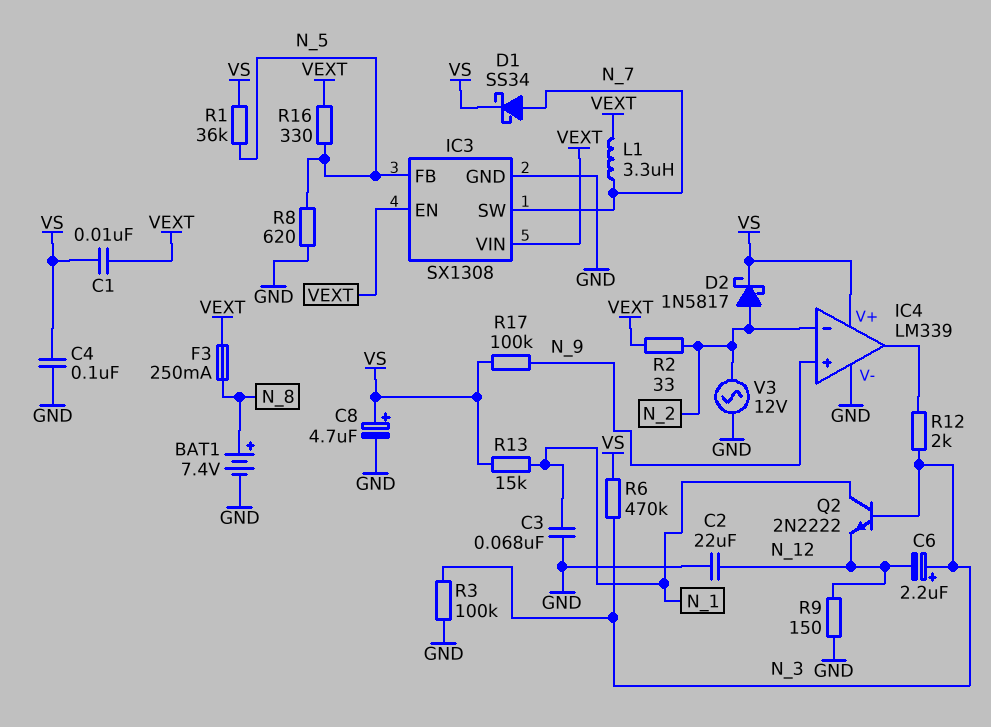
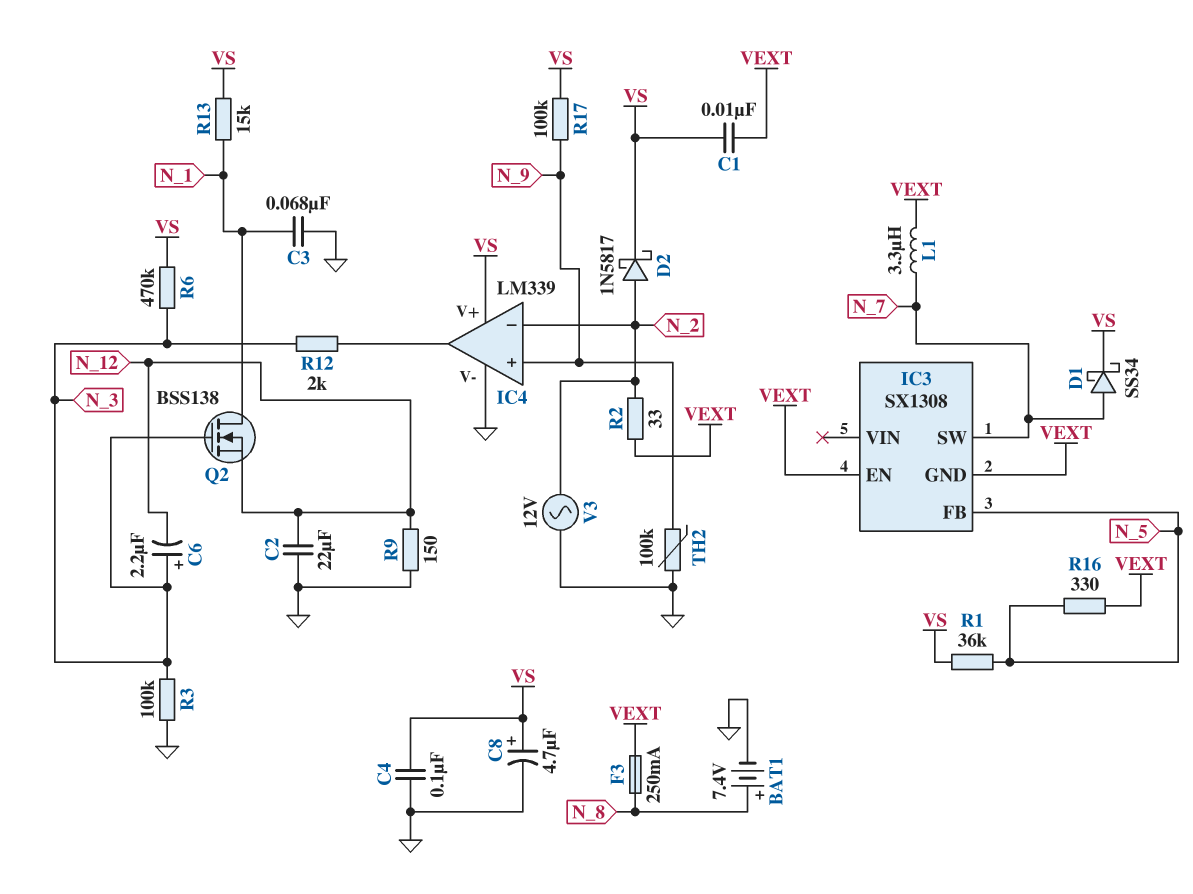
IC3 pin GND: GND -> VEXT
IC3 pin VIN: VEXT -> none
Q2: NPN 2N2222 (B N_3, C N_1, E N_12) -> NMOS BSS138 (G N_3, D N_1, S N_12)
R8: 620 (GND, N_5) -> none
TH2: none -> 100k (GND, N_9)

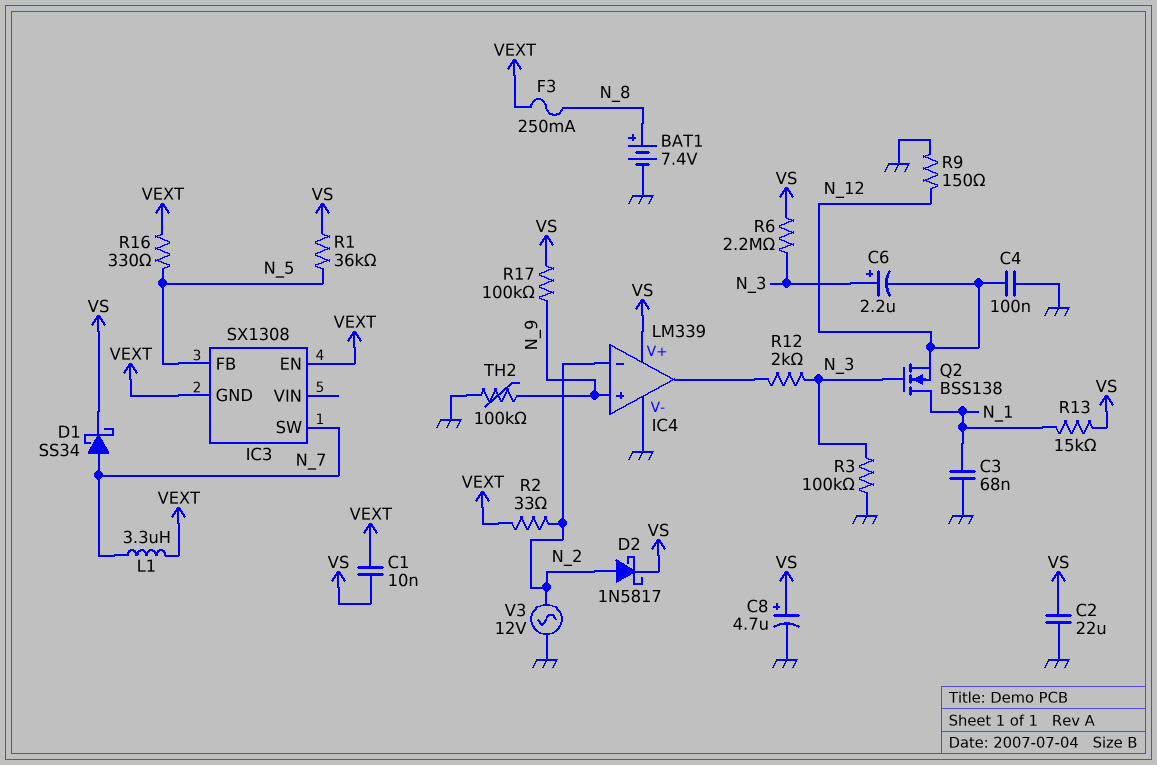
C2: 22uF (GND, N_12) -> 22uF (GND, VS)
C4: 100nF (GND, VS) -> 100nF (GND, N_12)
R6: 470k (N_3, VS) -> 2.2M (N_3, VS)

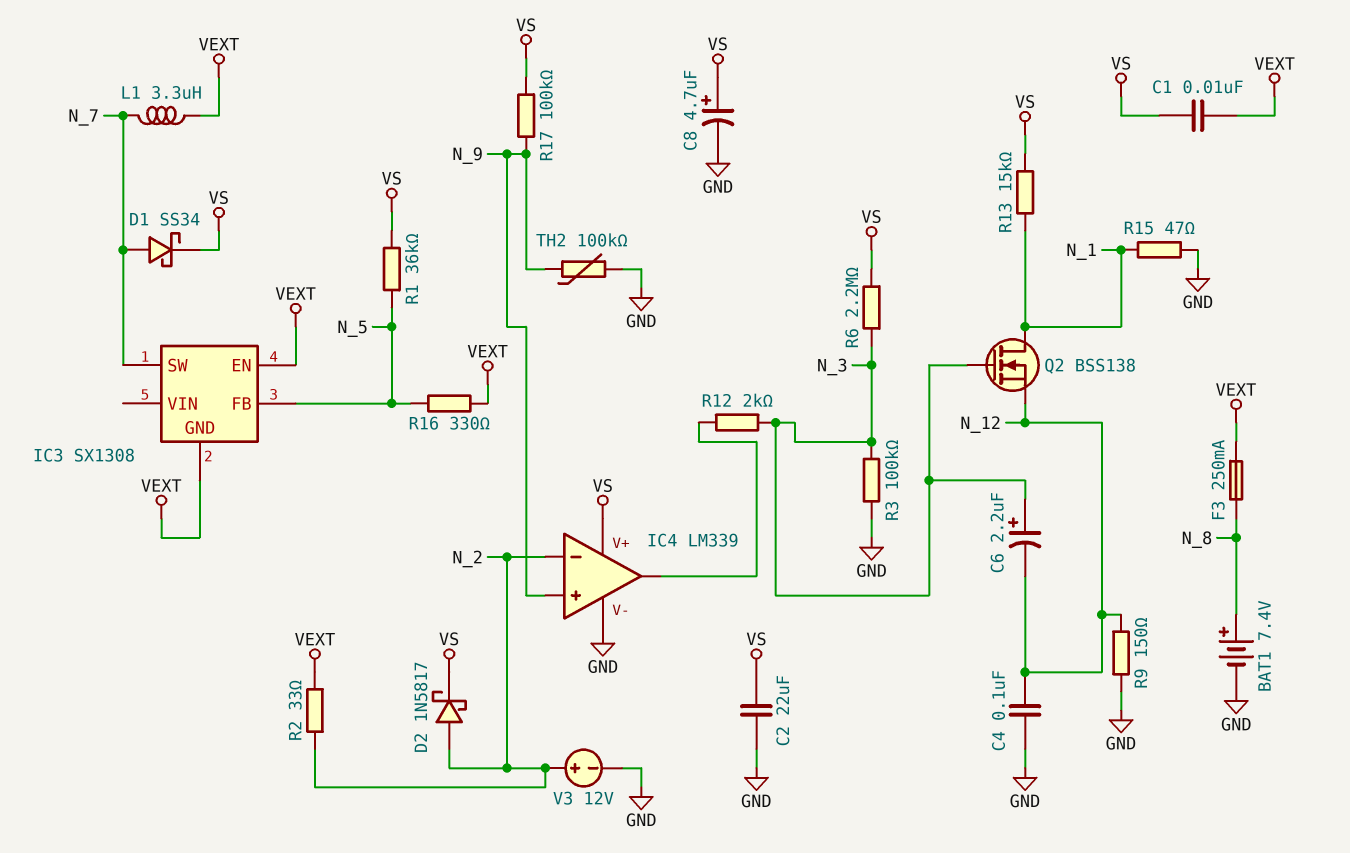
C3: 68nF (GND, N_1) -> none
R15: none -> 47 (GND, N_1)
V3: AC 12V (GND, N_2) -> 12V (plus N_2, minus GND)

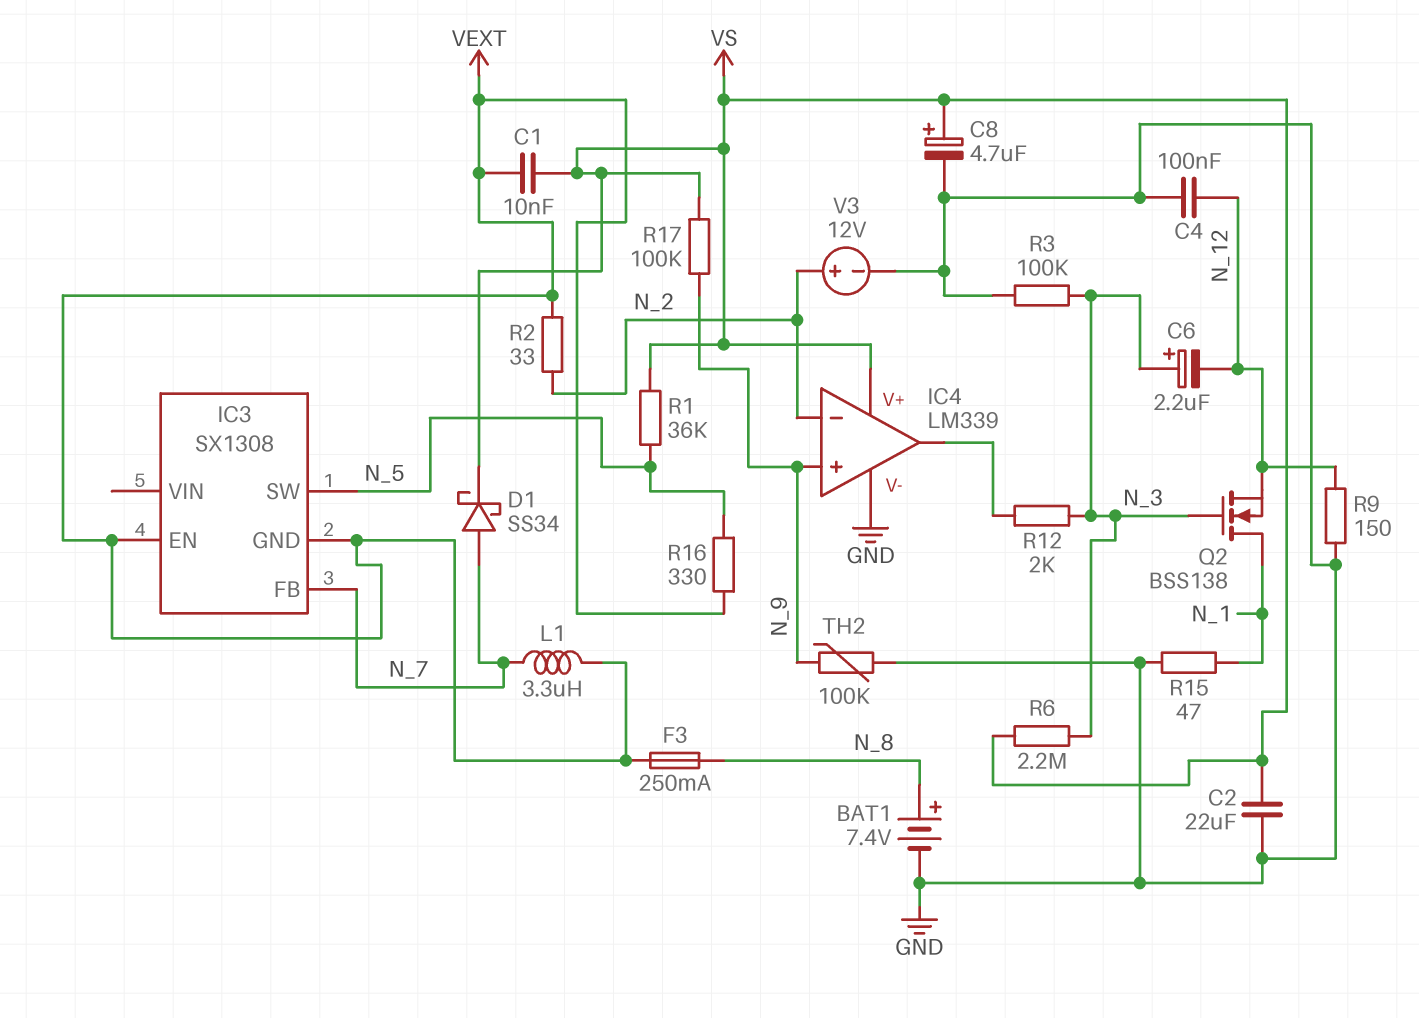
D2: schottky 1N5817 (A N_2, K VS) -> none
IC3 pin FB: N_5 -> N_7
IC3 pin SW: N_7 -> N_5
R13: 15k (N_1, VS) -> none

